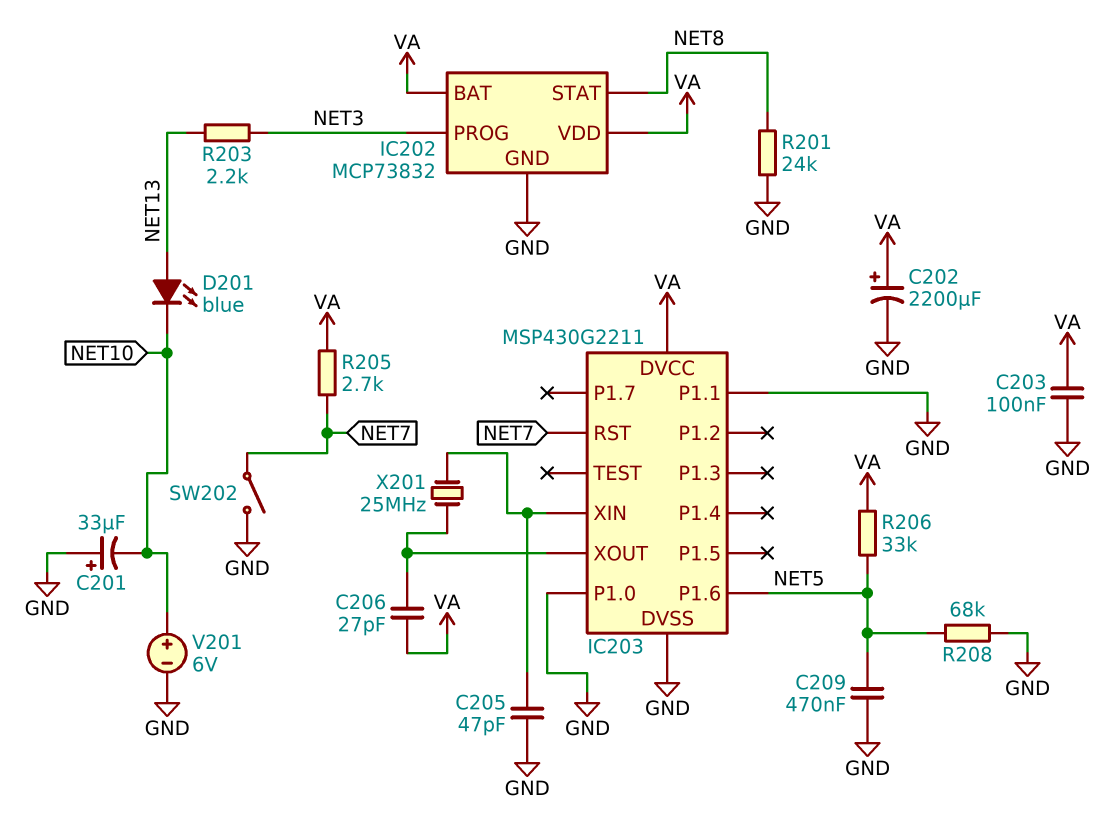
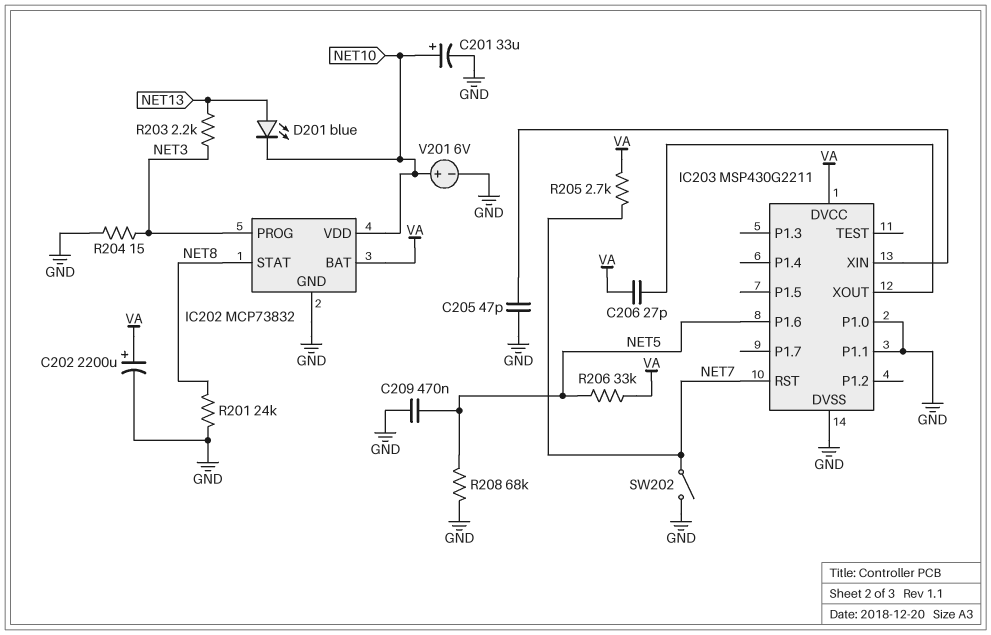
C201: 33uF (plus GND, minus NET10) -> 33uF (plus NET10, minus GND)
C203: 100nF (GND, VA) -> none
IC202 pin VDD: VA -> NET10
R204: none -> 15 (GND, NET3)
X201: 25MHz (IC203/XIN, IC203/XOUT) -> none

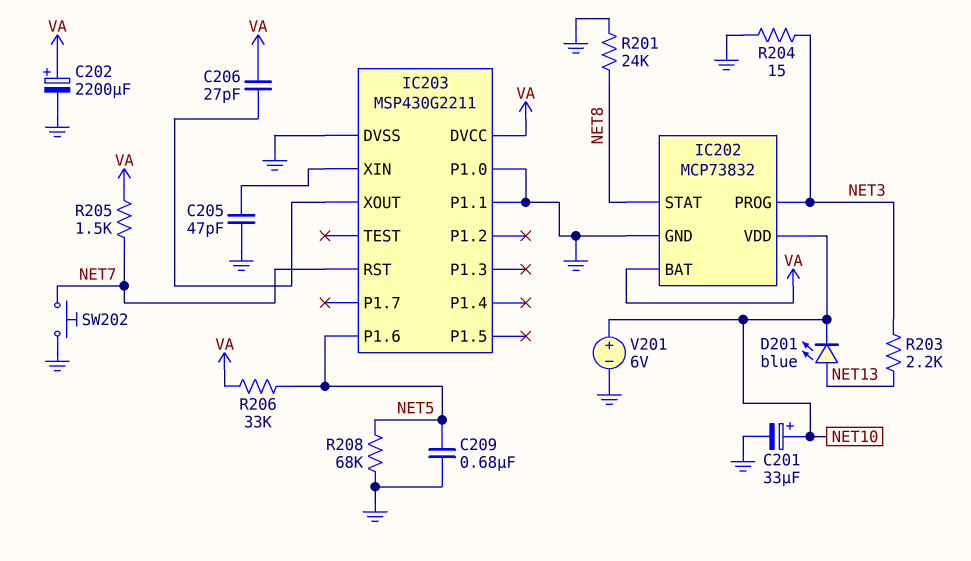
C209: 470nF (GND, NET5) -> 680nF (GND, NET5)
R205: 2.7k (NET7, VA) -> 1.5k (NET7, VA)
SW202: switch (GND, NET7) -> button (GND, NET7)

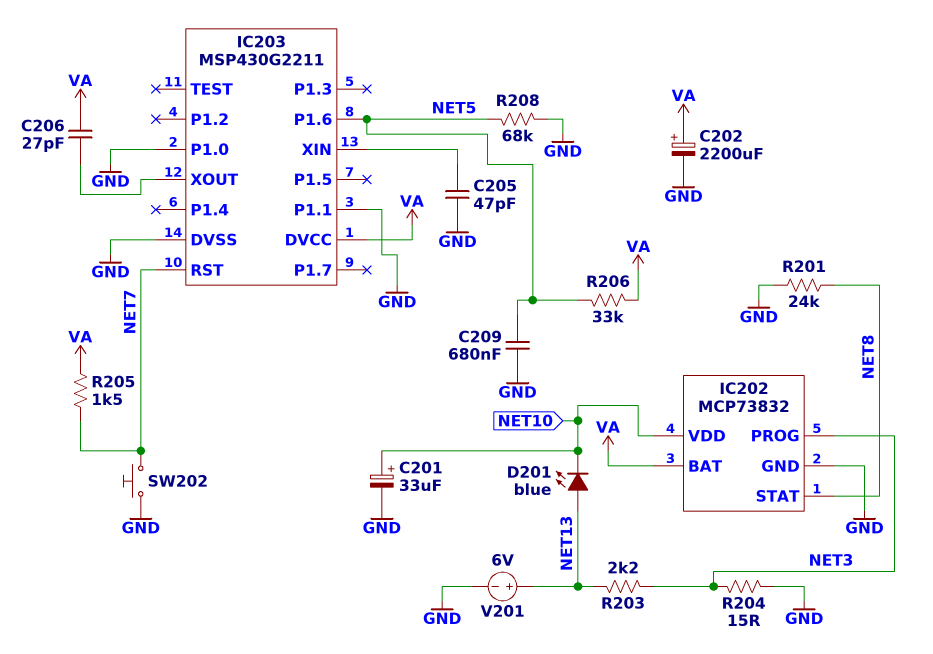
V201: 6V (plus NET10, minus GND) -> 6V (plus NET13, minus GND)

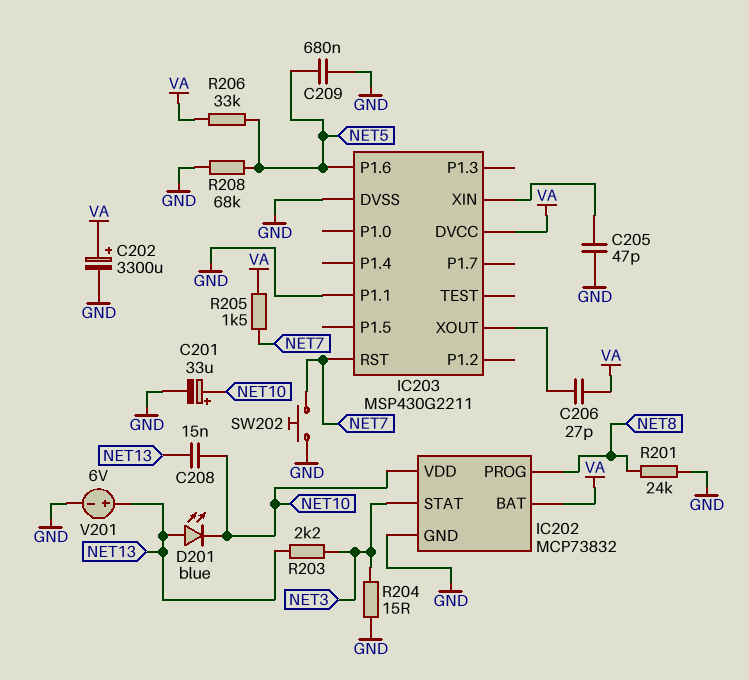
C202: 2200uF (plus VA, minus GND) -> 3300uF (plus VA, minus GND)
C208: none -> 15nF (NET10, NET13)
IC202 pin PROG: NET3 -> NET8
IC202 pin STAT: NET8 -> NET3
IC203 pin P1.0: GND -> none

